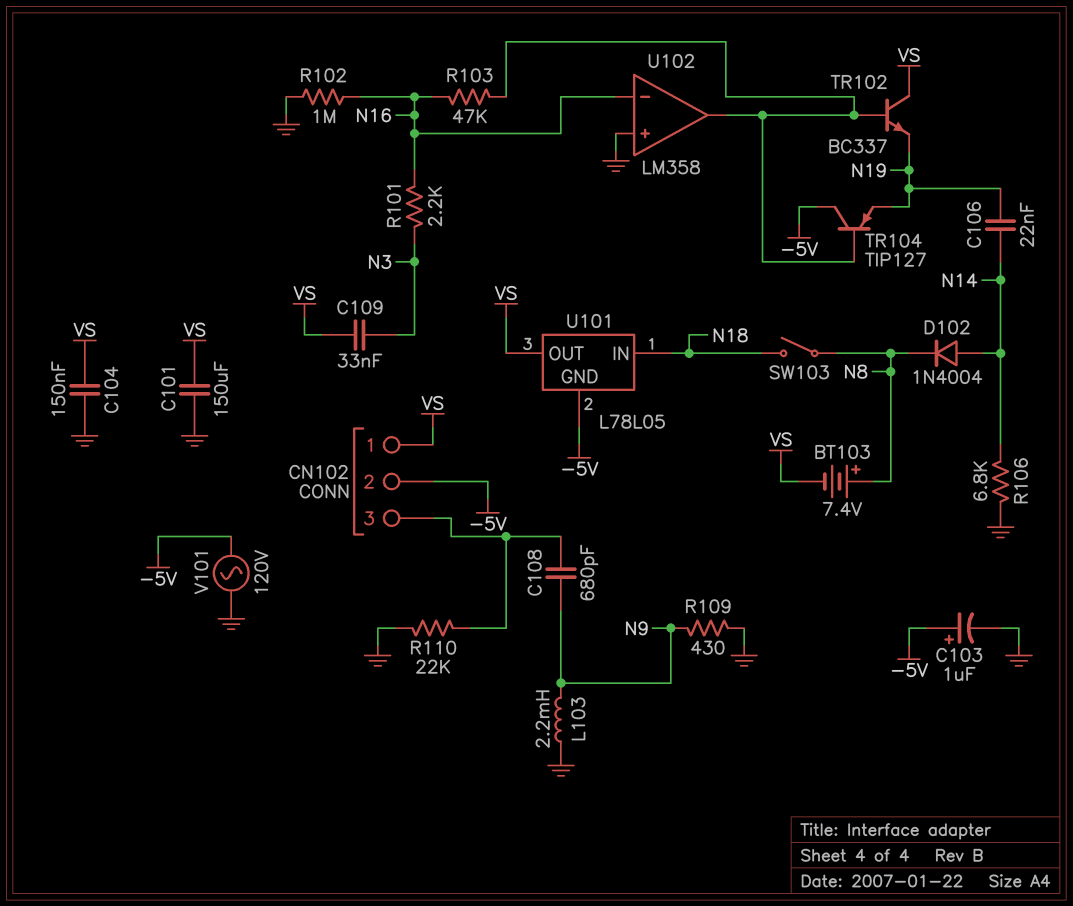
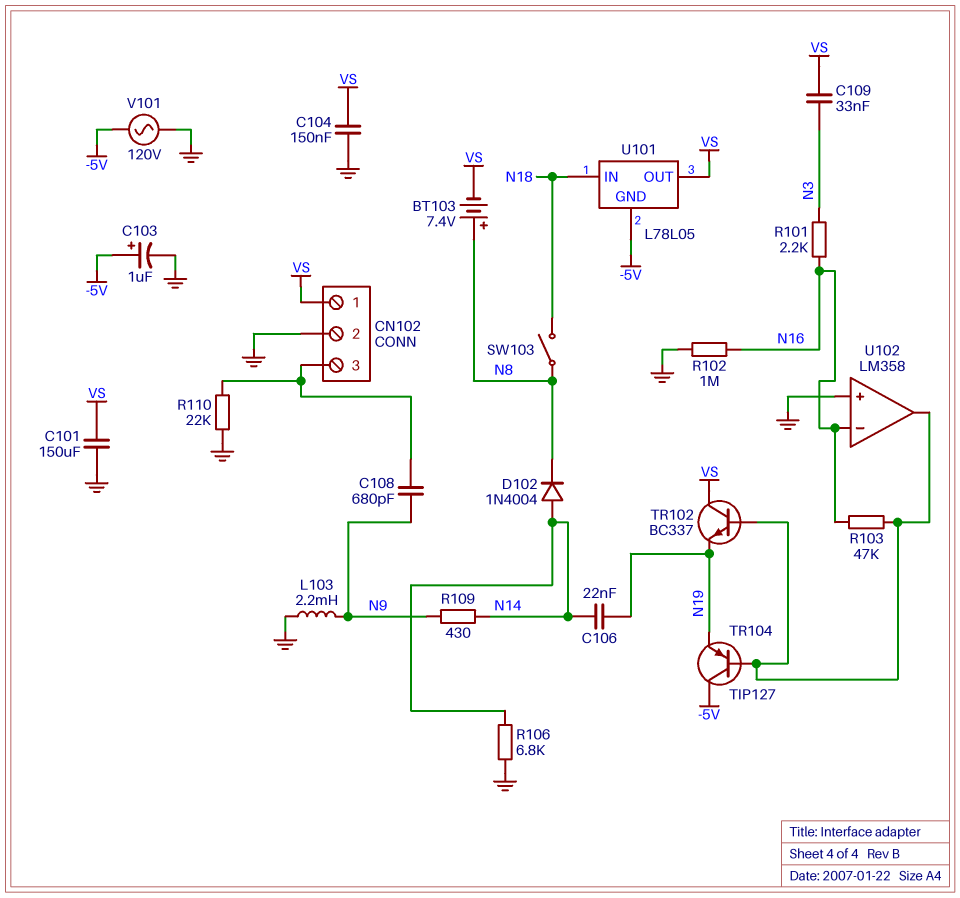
CN102 pin 2: -5V -> GND
R109: 430 (GND, N9) -> 430 (N9, N14)

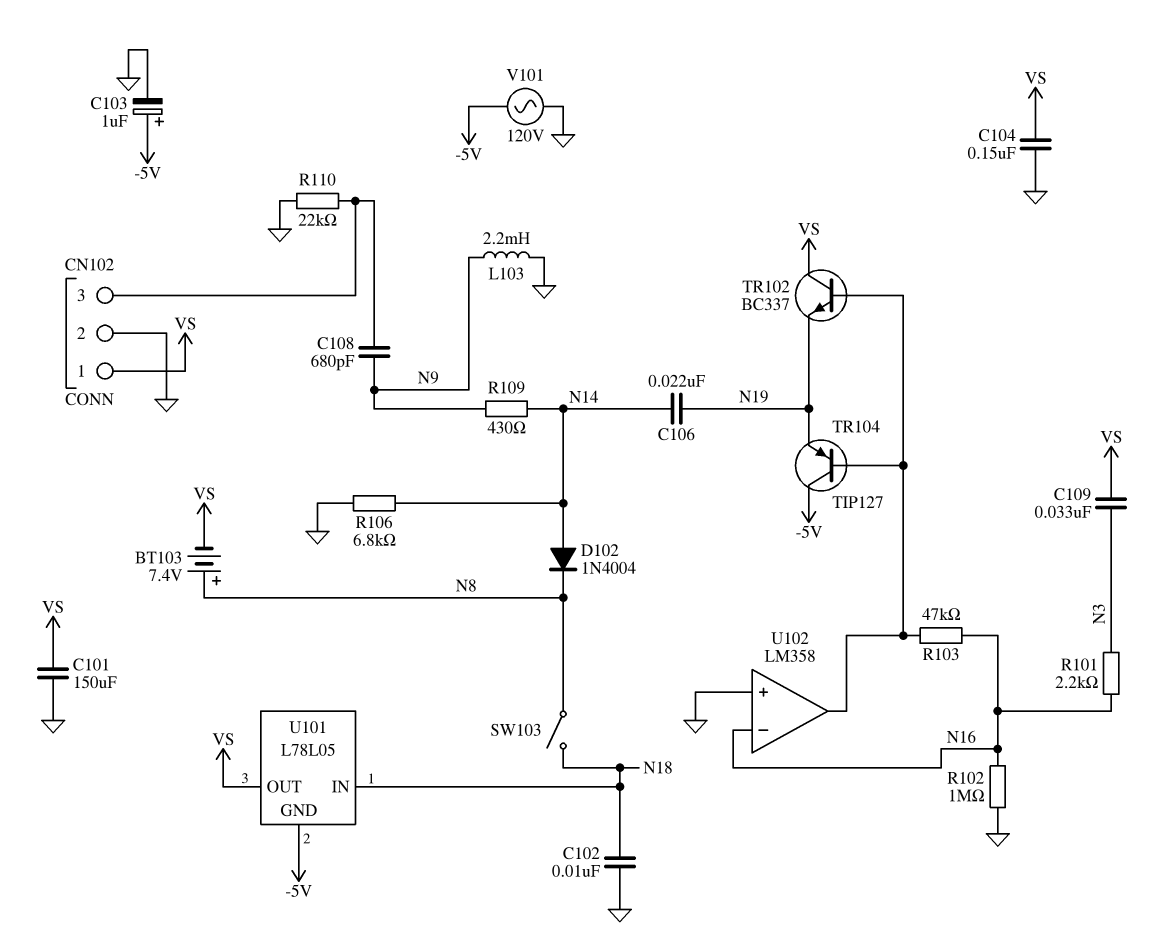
C102: none -> 10nF (GND, N18)

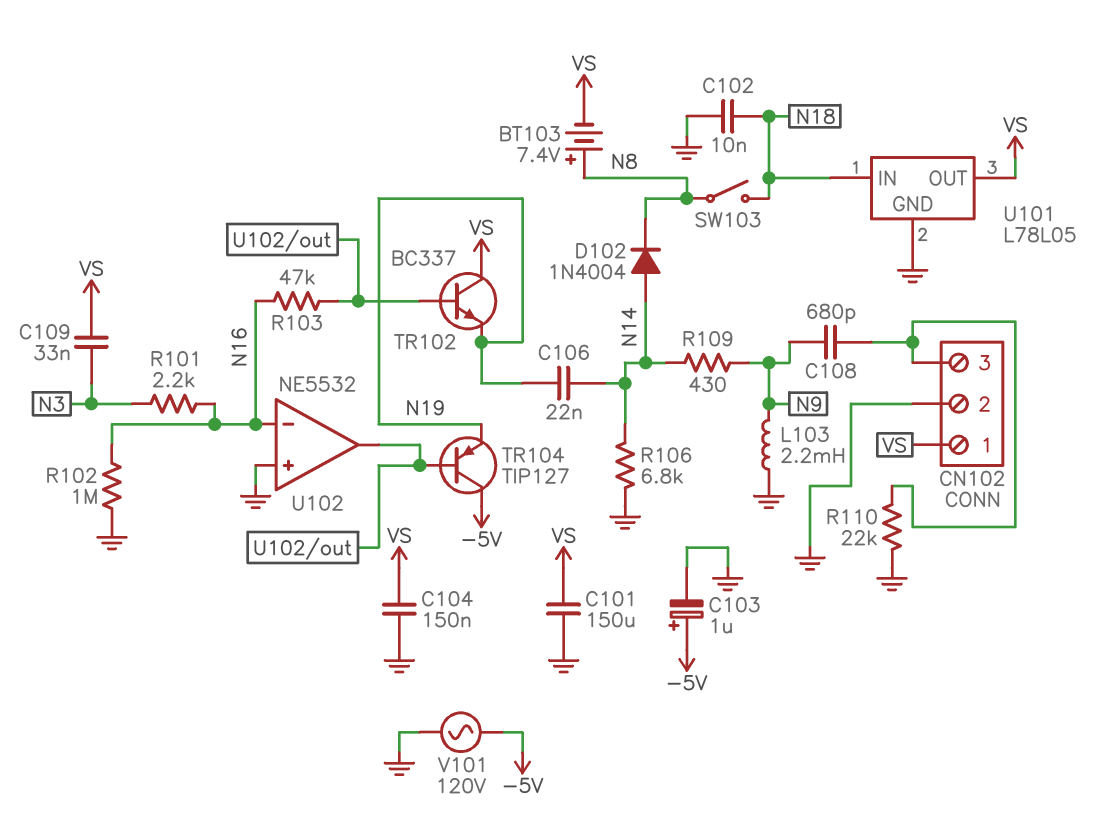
U101 pin GND: -5V -> GND
U102: LM358 -> NE5532

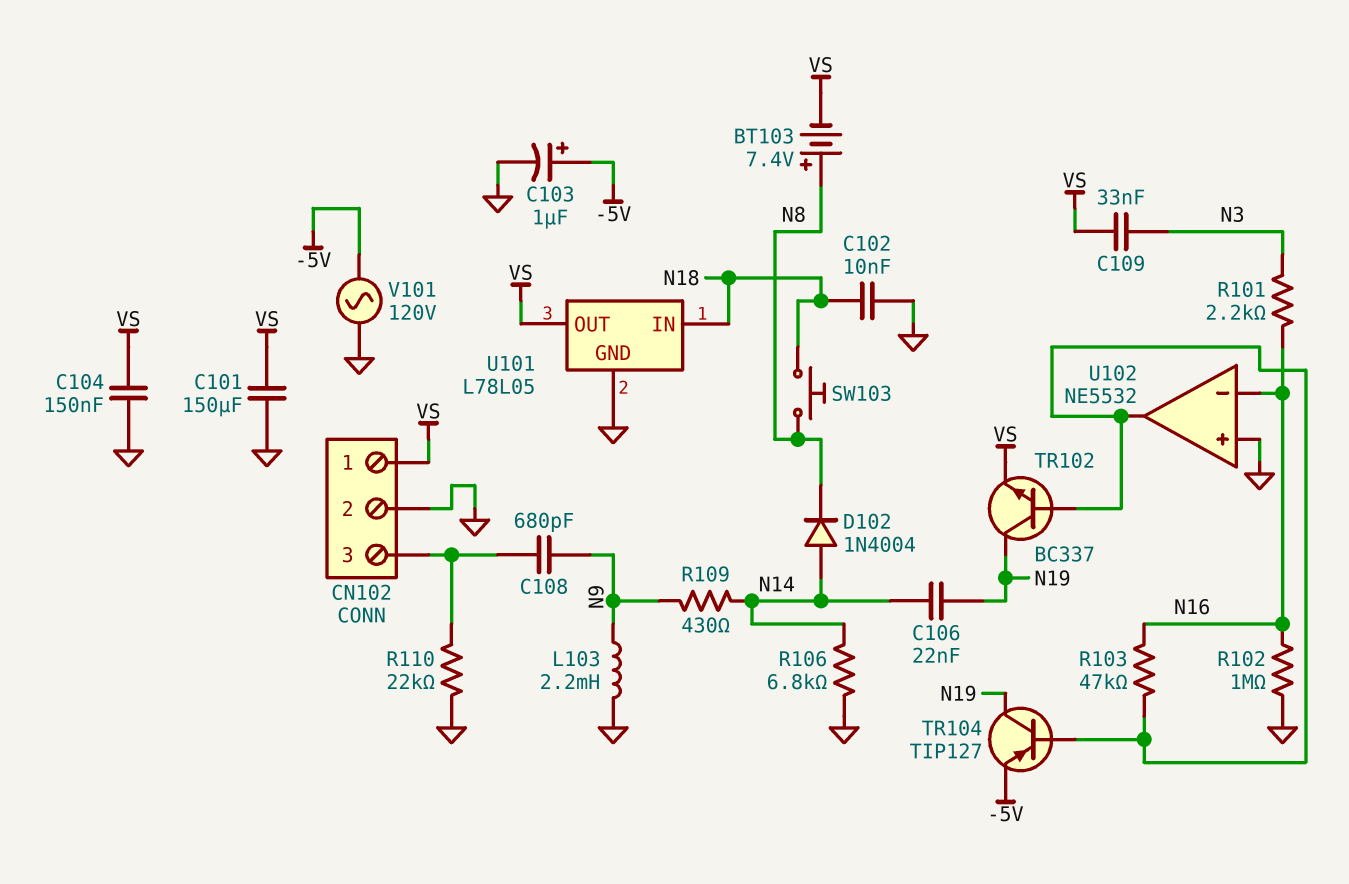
SW103: switch (N8, N18) -> button (N8, N18)
TR102: NPN BC337 (B U102/out, C VS, E N19) -> NPN BC337 (B U102/out, C N19, E VS)
TR104: PNP TIP127 (B U102/out, C -5V, E N19) -> PNP TIP127 (B U102/out, C N19, E -5V)

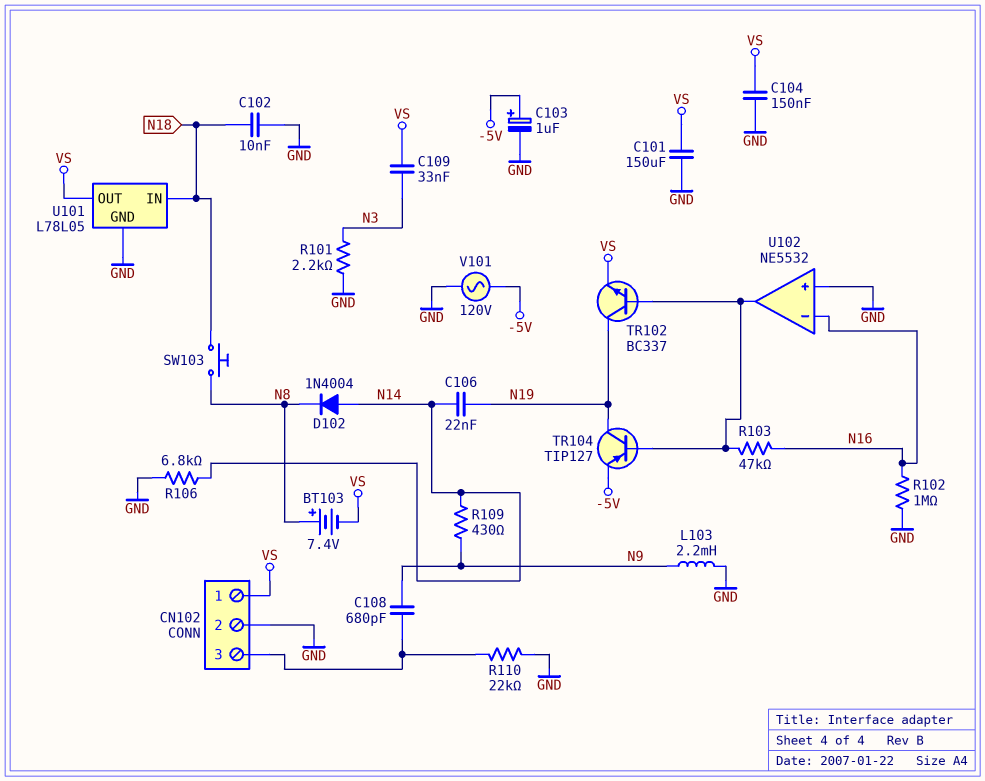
R101: 2.2k (N3, N16) -> 2.2k (GND, N3)

